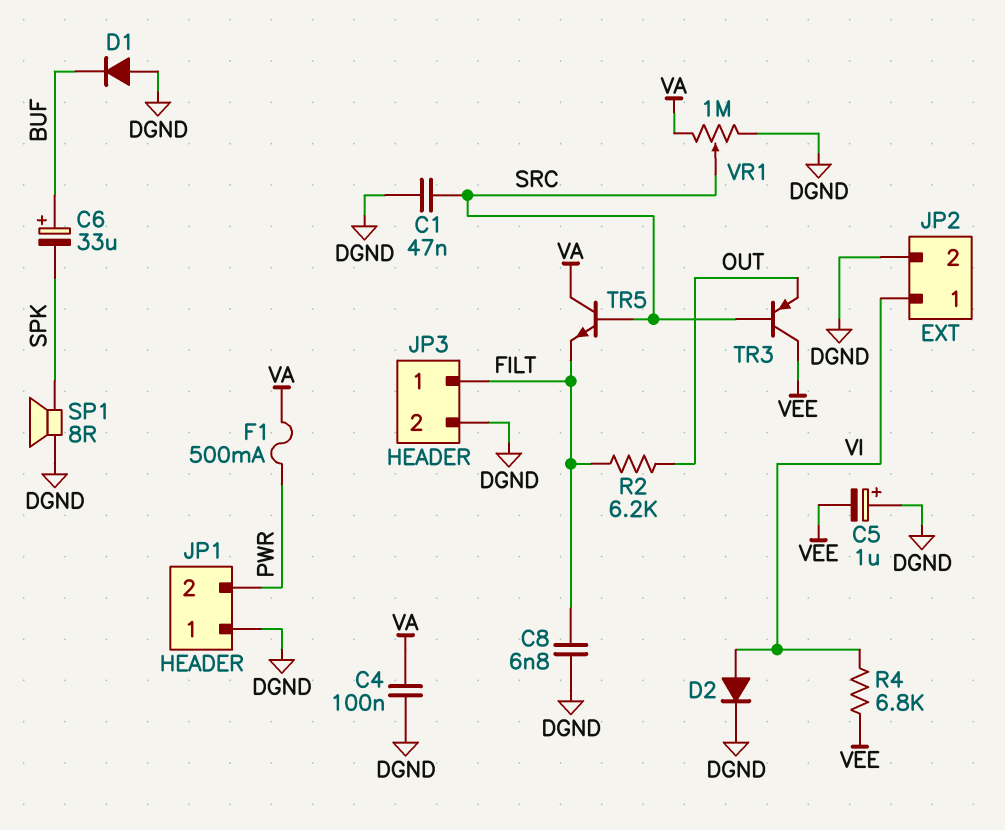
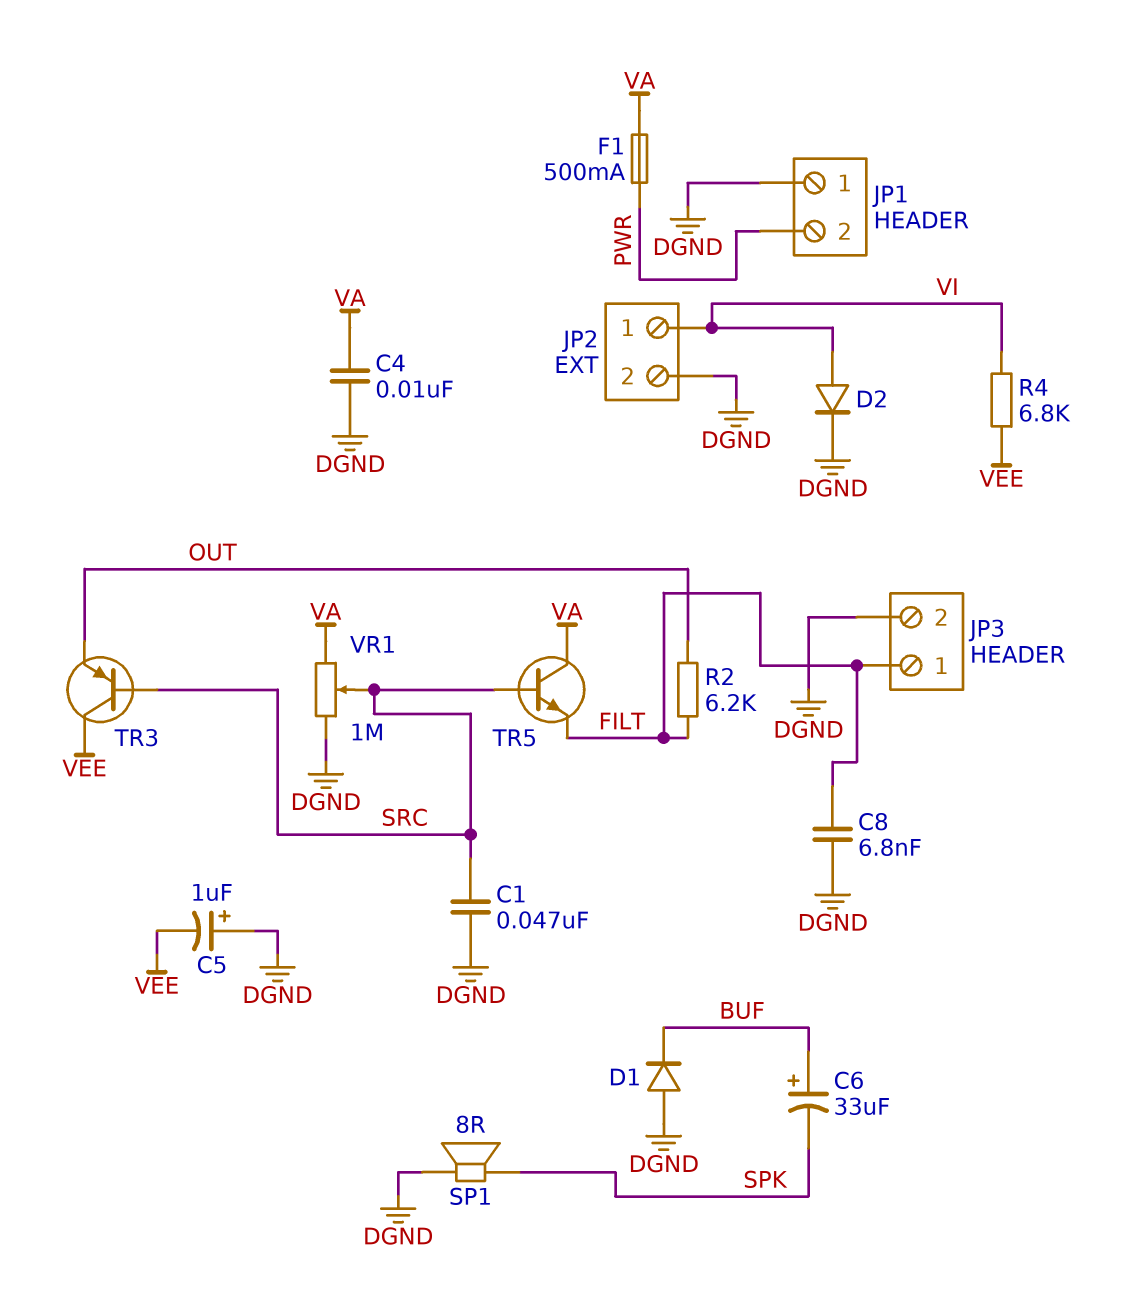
C4: 100nF (DGND, VA) -> 10nF (DGND, VA)

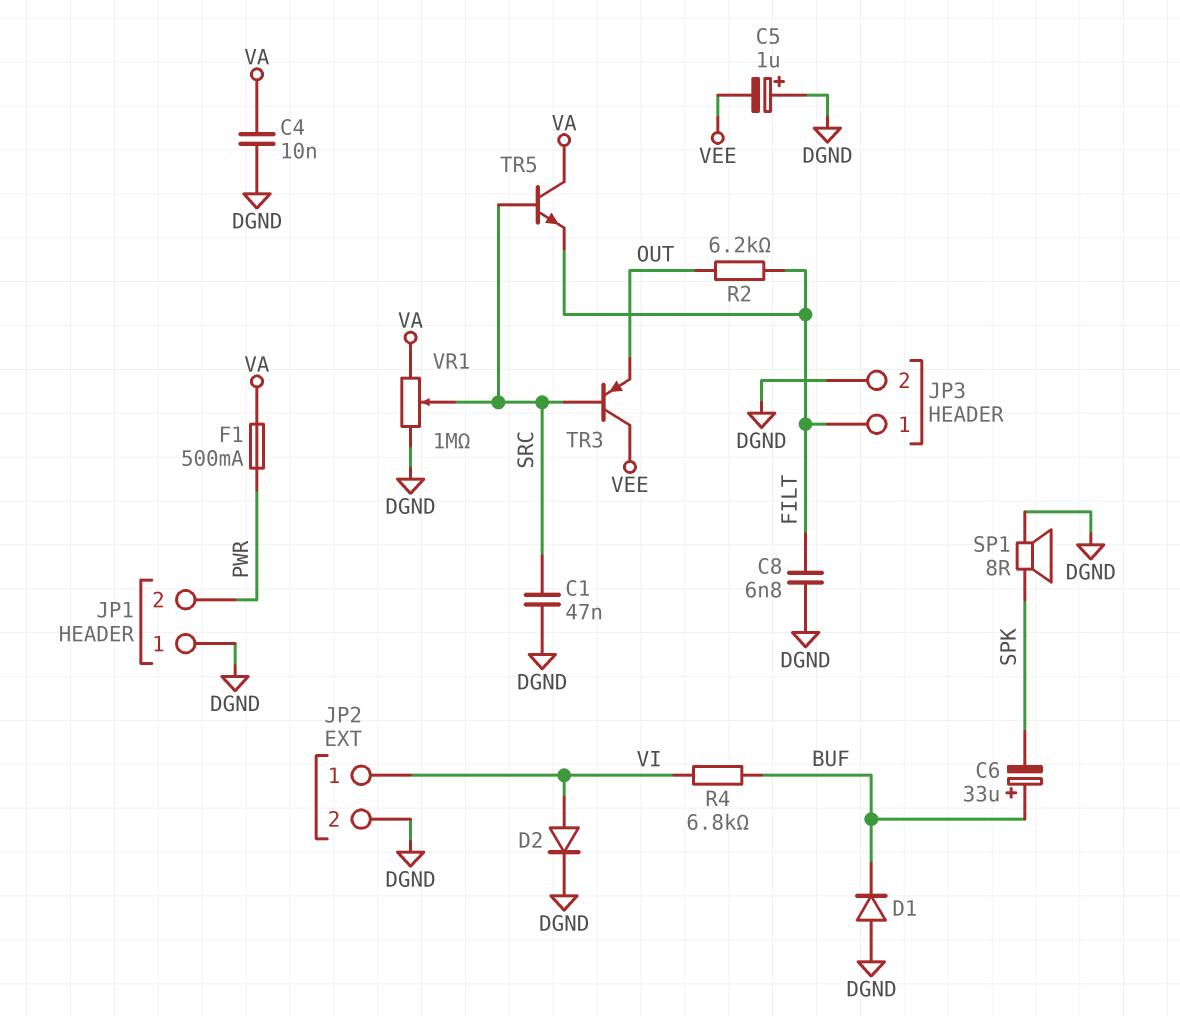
R4: 6.8k (VEE, VI) -> 6.8k (BUF, VI)

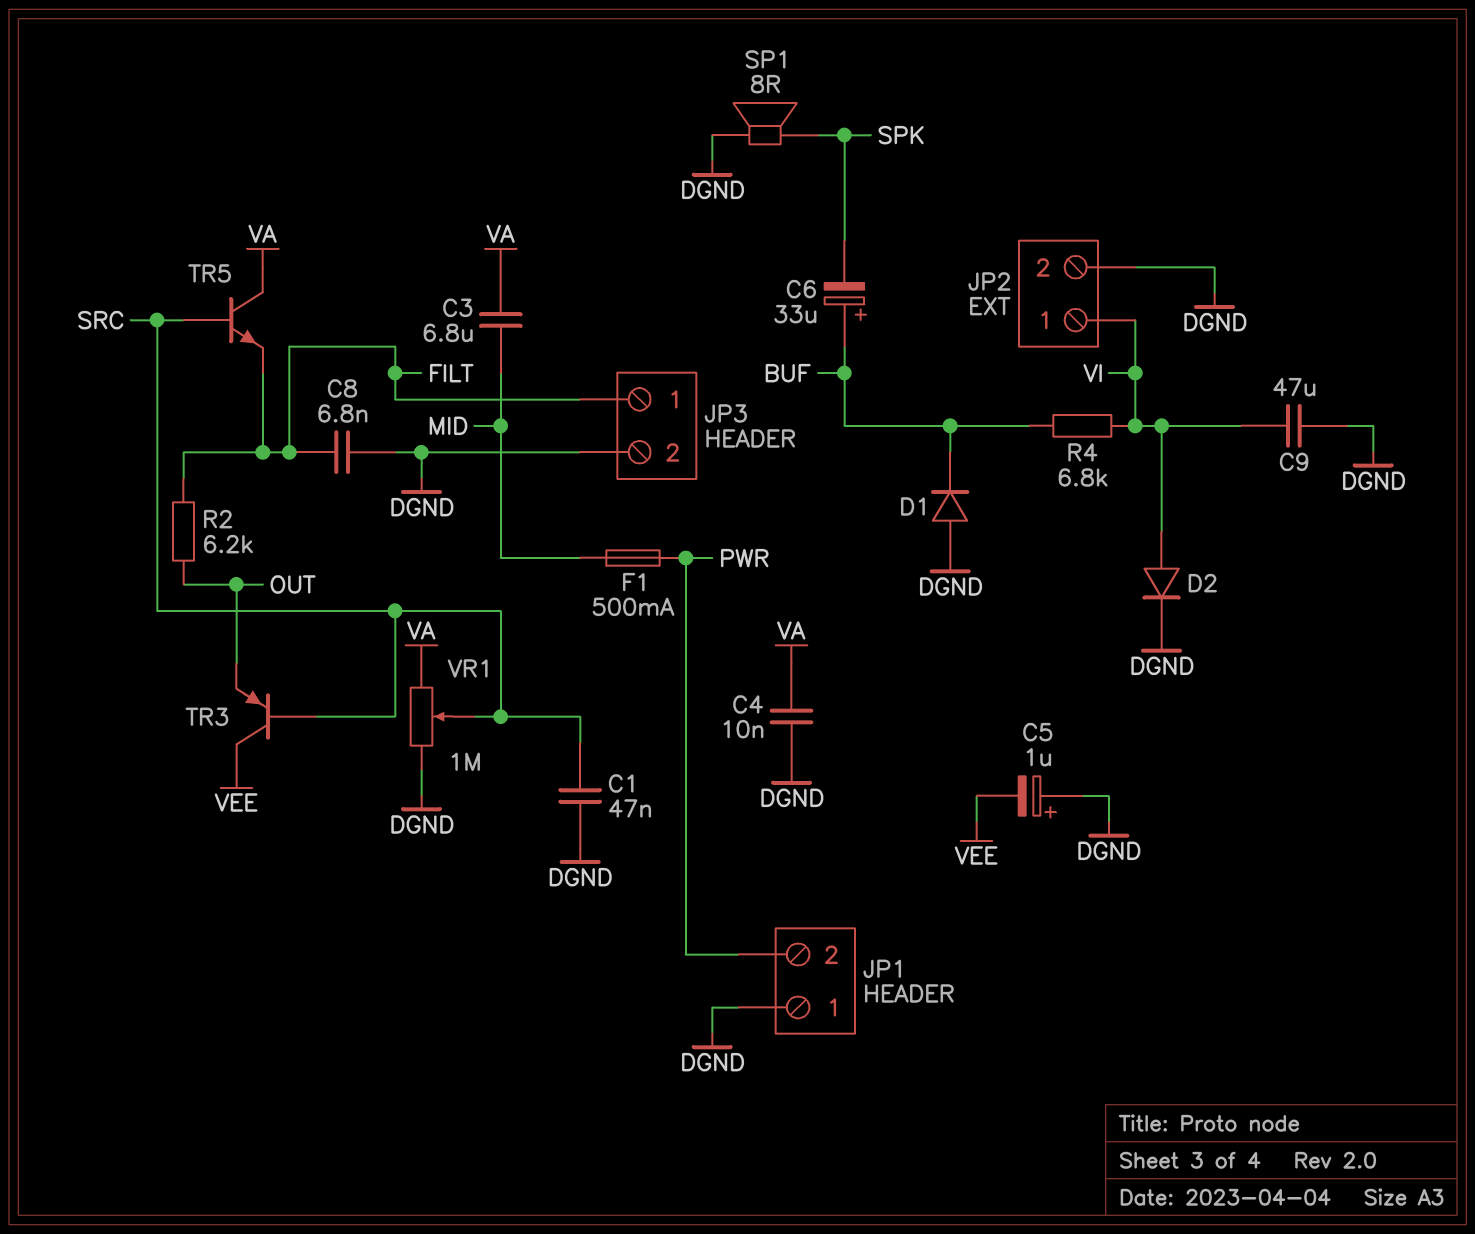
C3: none -> 6.8uF (MID, VA)
C9: none -> 47uF (DGND, VI)
F1: 500mA (PWR, VA) -> 500mA (MID, PWR)

